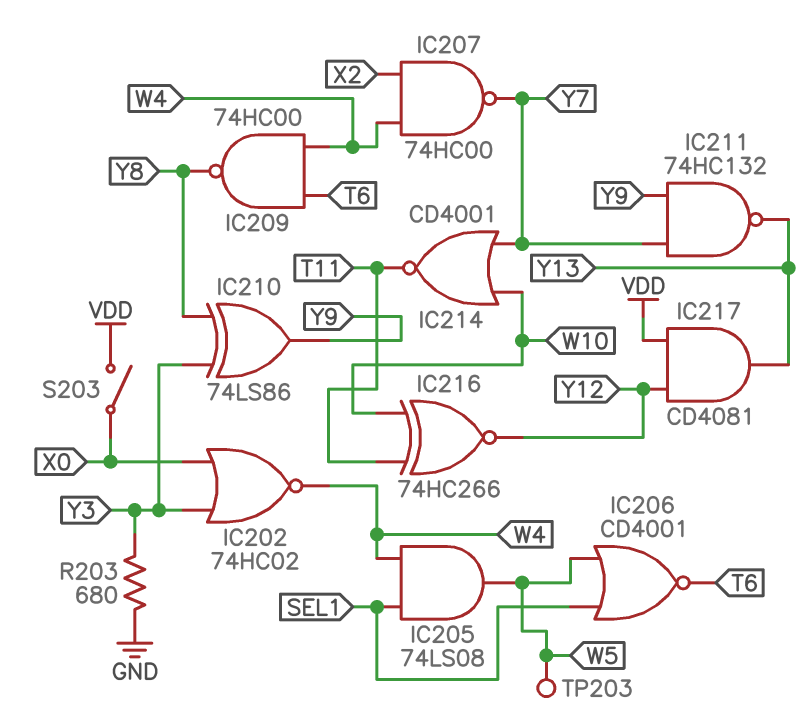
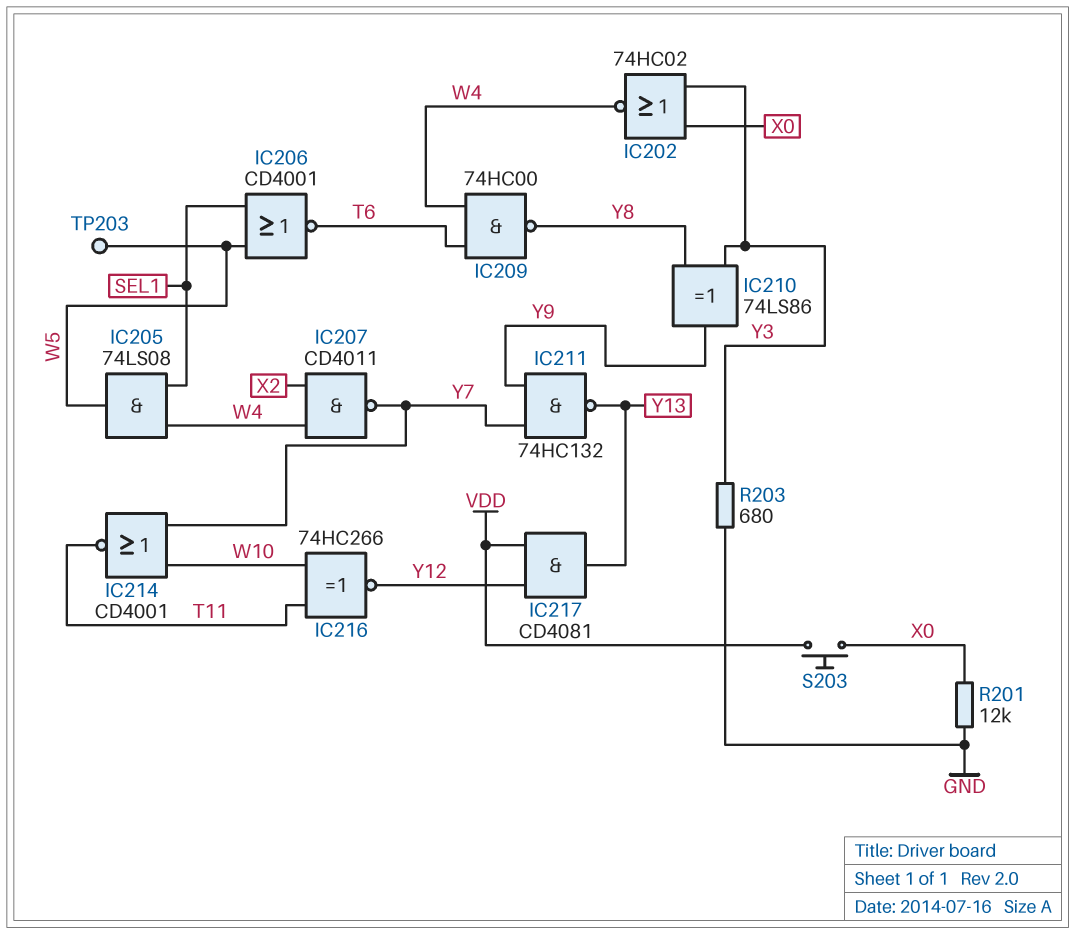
IC207: NAND 74HC00 (in W4, in X2, out Y7) -> NAND CD4011 (in W4, in X2, out Y7)
R201: none -> 12k (GND, X0)
S203: switch (VDD, X0) -> button (VDD, X0)

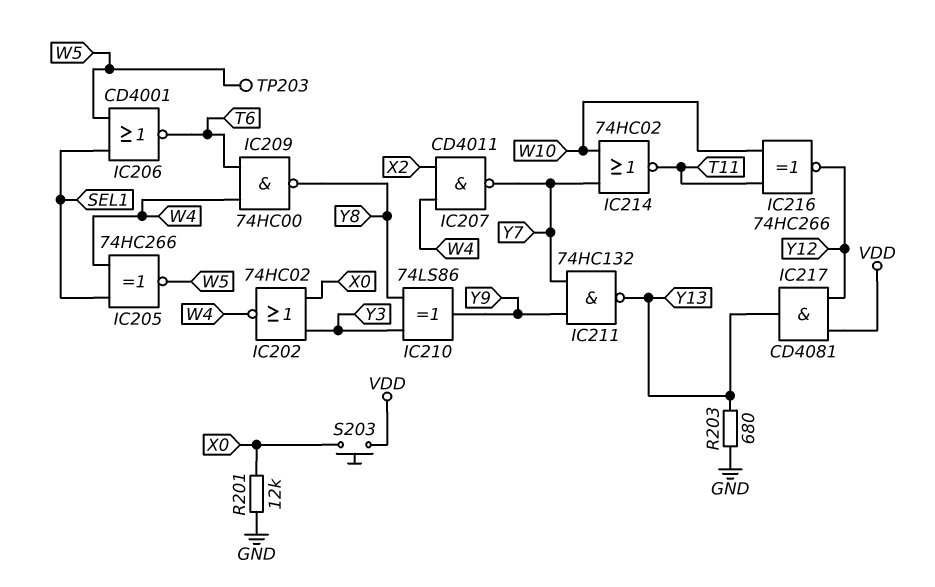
IC205: AND 74LS08 (in SEL1, in W4, out W5) -> XNOR 74HC266 (in SEL1, in W4, out W5)
IC214: NOR CD4001 (in W10, in Y7, out T11) -> NOR 74HC02 (in W10, in Y7, out T11)
R203: 680 (GND, Y3) -> 680 (GND, Y13)

